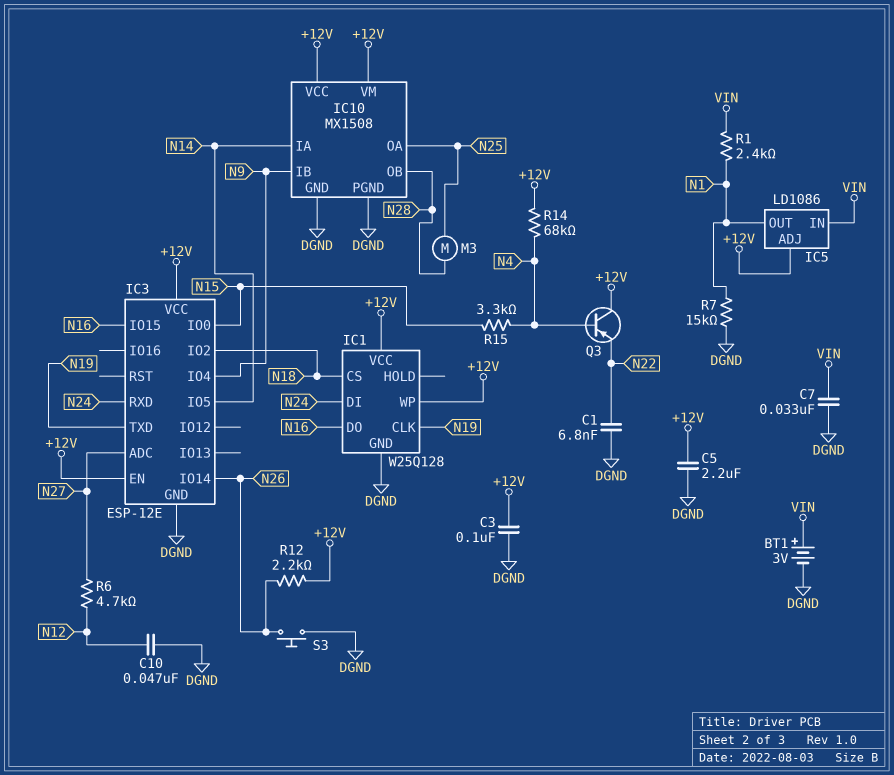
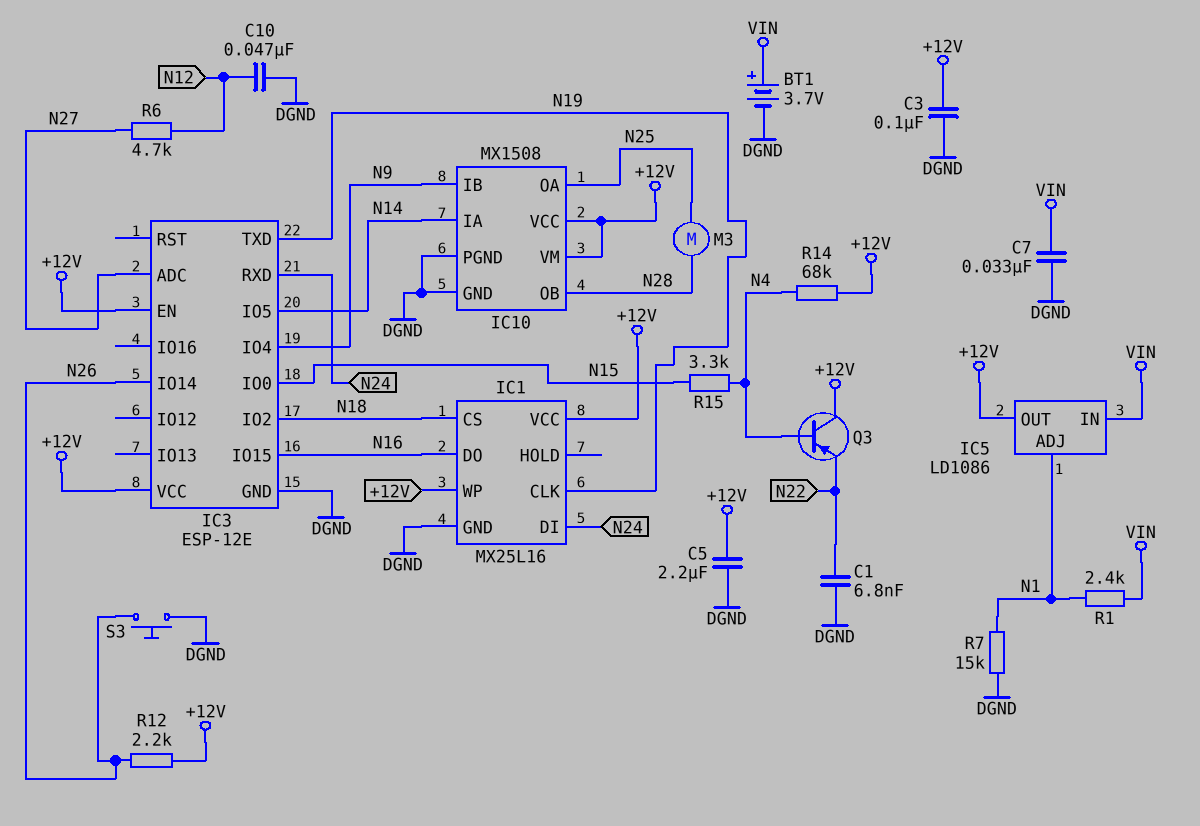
BT1: 3V (plus VIN, minus DGND) -> 3.7V (plus VIN, minus DGND)
IC1: W25Q128 -> MX25L16
IC5 pin ADJ: +12V -> N1
IC5 pin OUT: N1 -> +12V

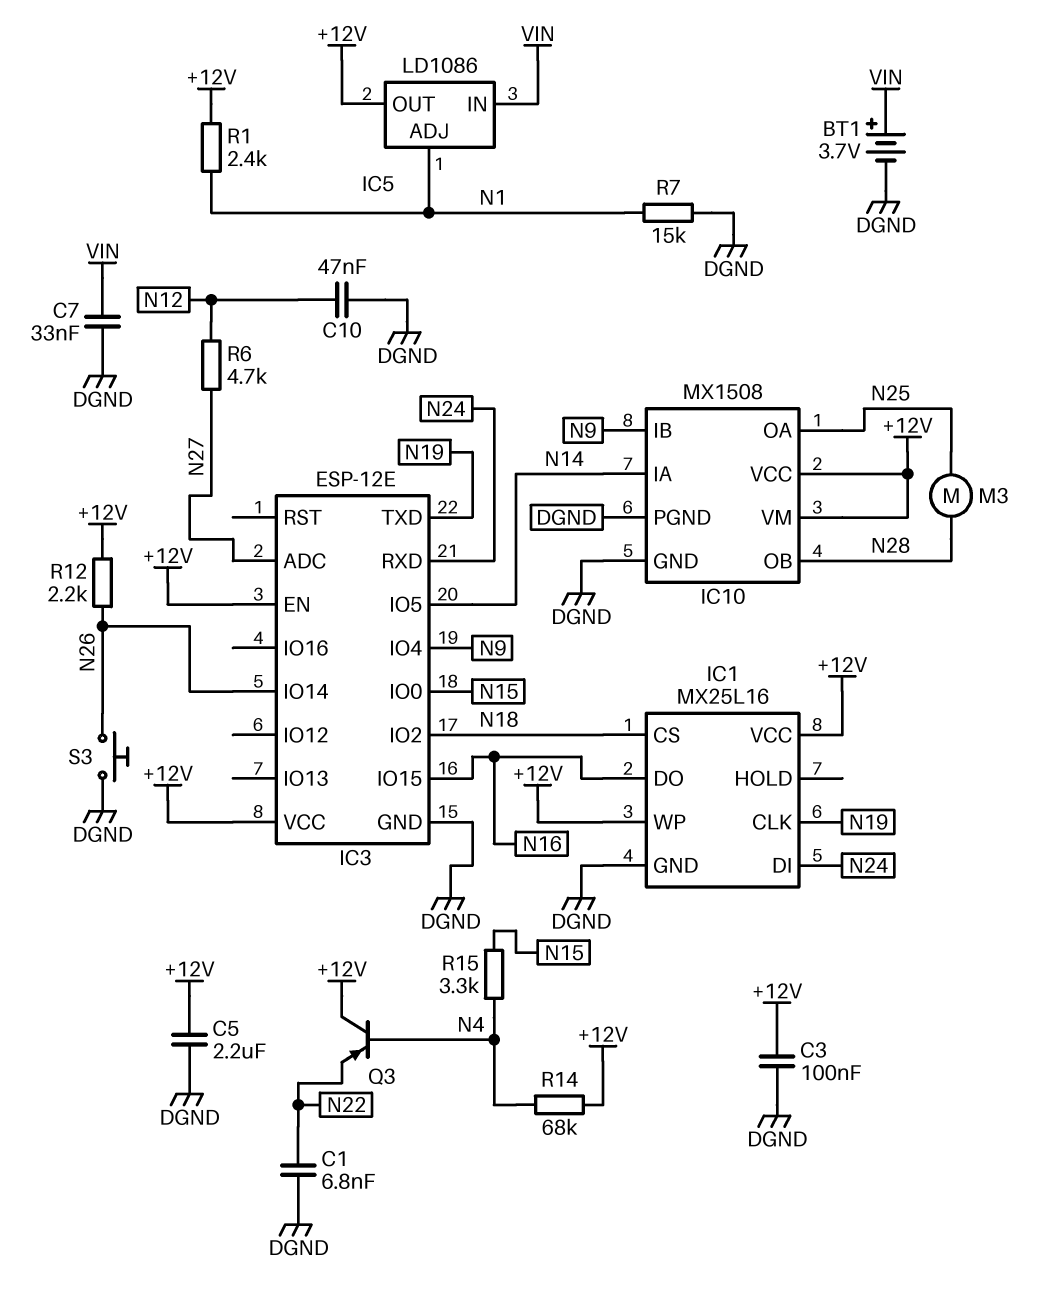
R1: 2.4k (N1, VIN) -> 2.4k (+12V, N1)

